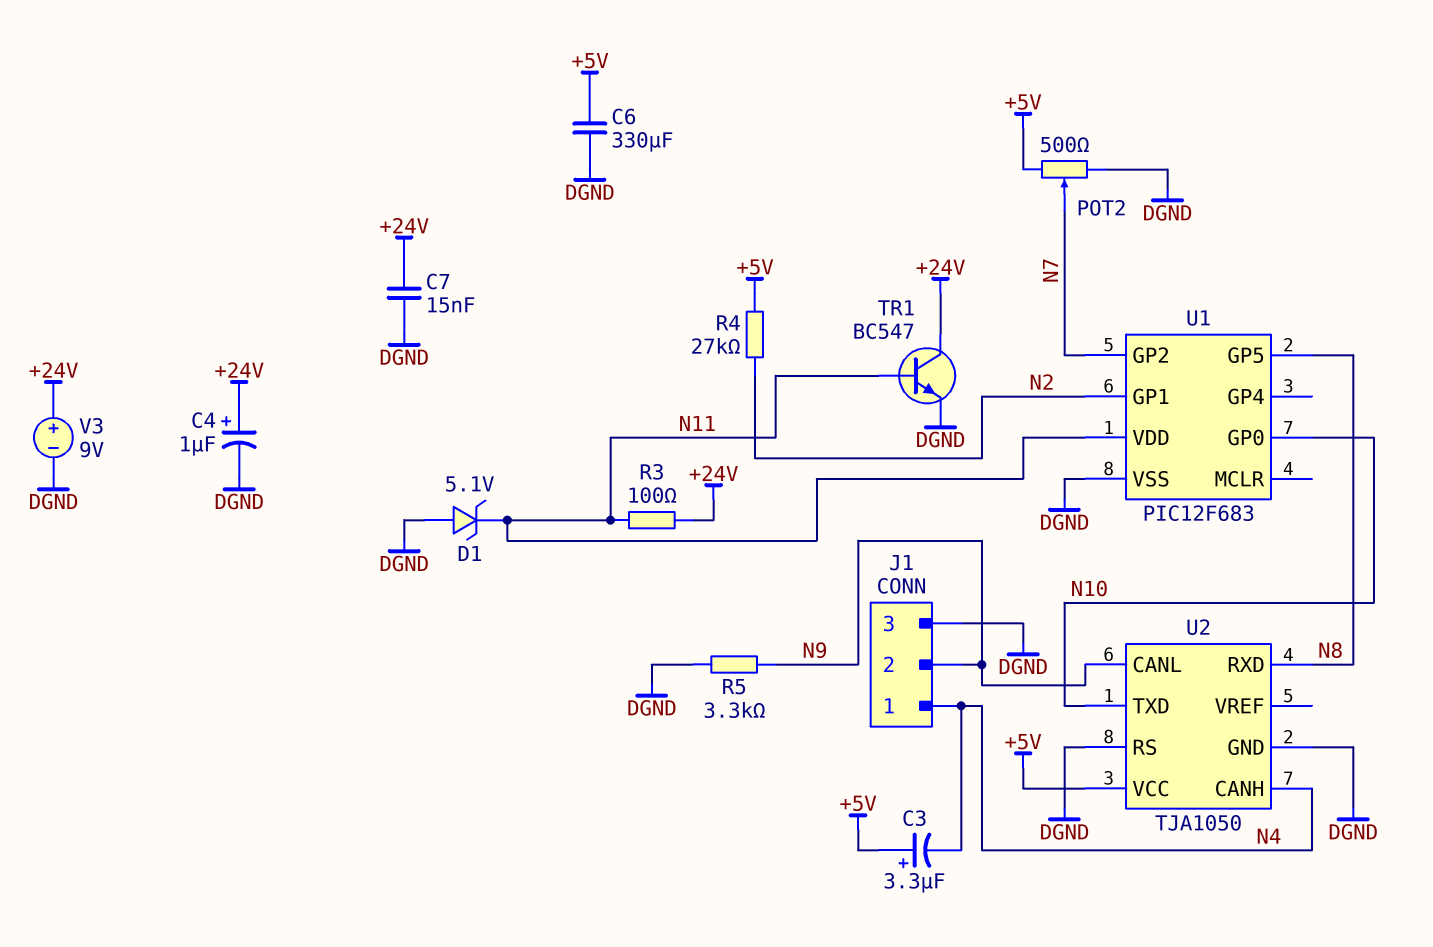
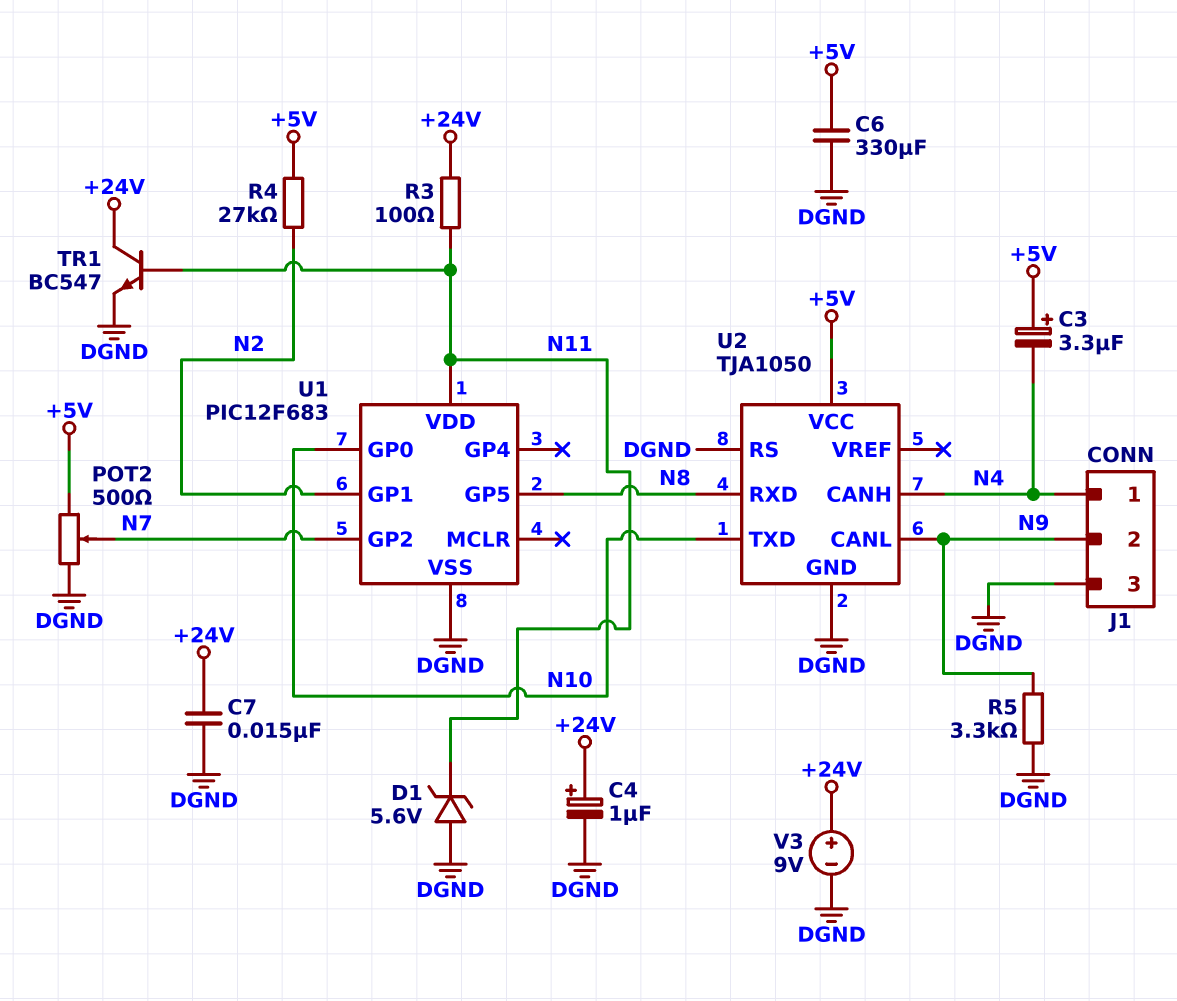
D1: zener 5.1V (A DGND, K N11) -> zener 5.6V (A DGND, K N11)

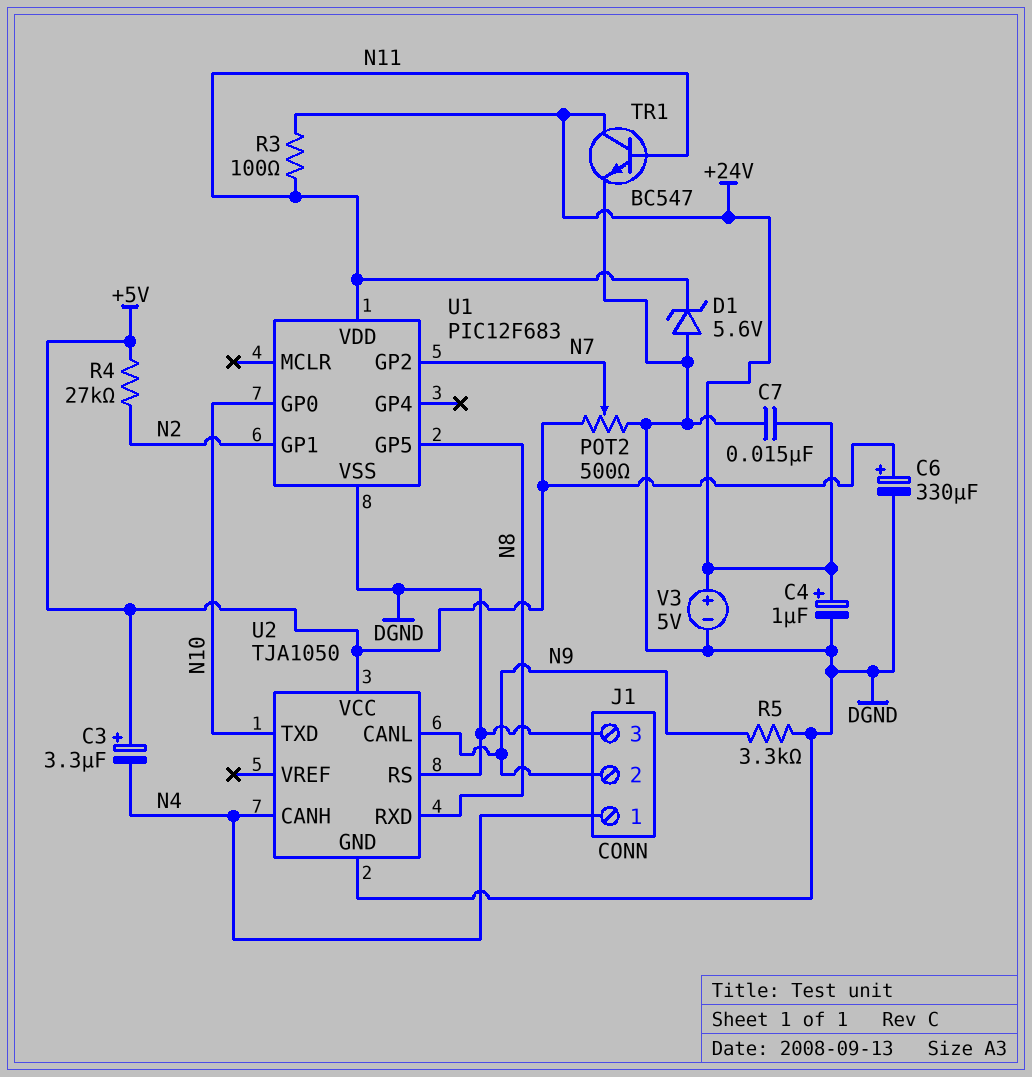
C6: 330uF (+5V, DGND) -> 330uF (plus +5V, minus DGND)
V3: 9V (plus +24V, minus DGND) -> 5V (plus +24V, minus DGND)

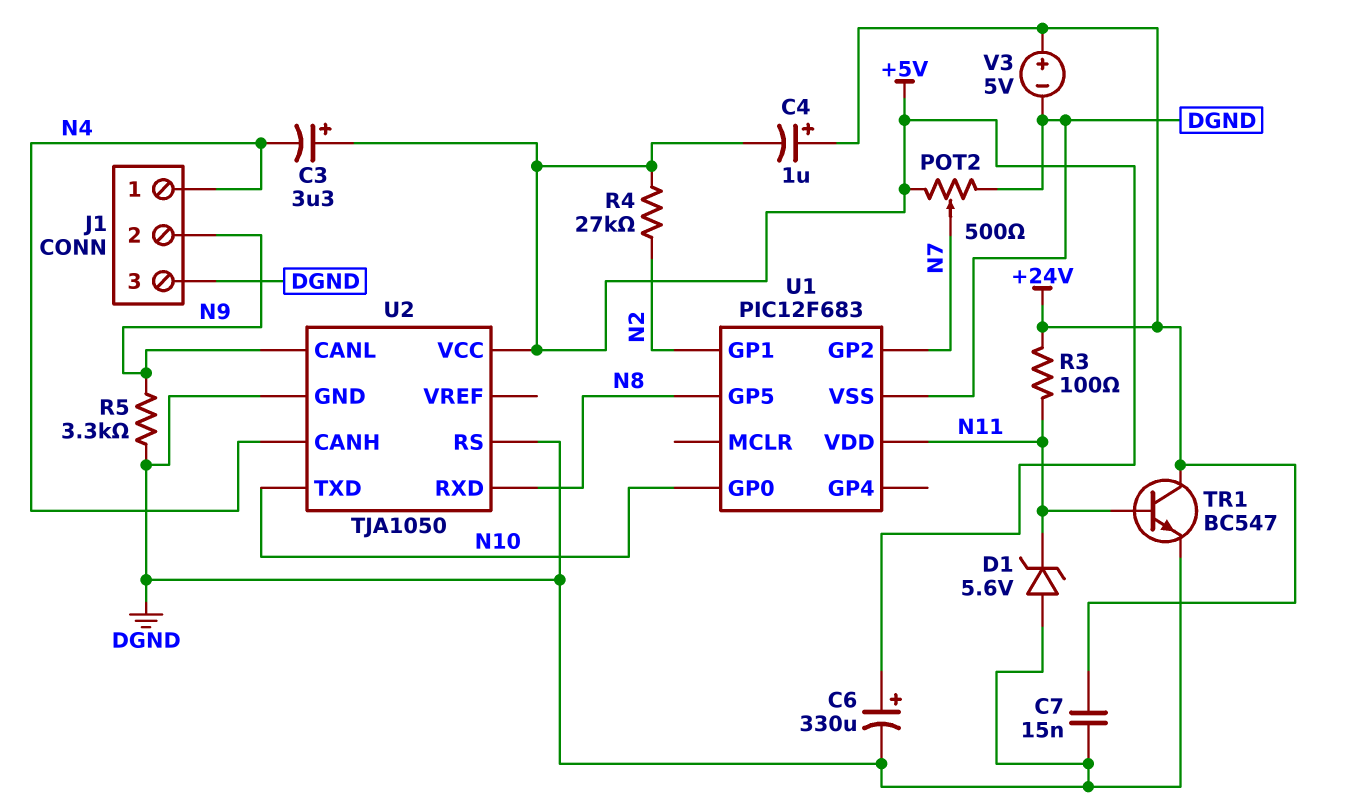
C4: 1uF (plus +24V, minus DGND) -> 1uF (plus +24V, minus +5V)

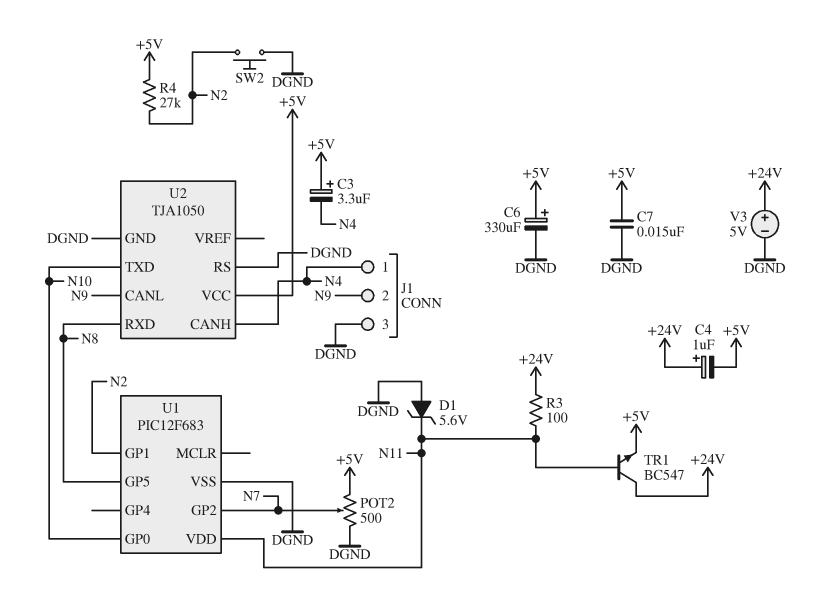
C7: 15nF (+24V, DGND) -> 15nF (+5V, DGND)
R5: 3.3k (DGND, N9) -> none
SW2: none -> button (DGND, N2)
TR1: NPN BC547 (B N11, C +24V, E DGND) -> NPN BC547 (B N11, C +24V, E +5V)

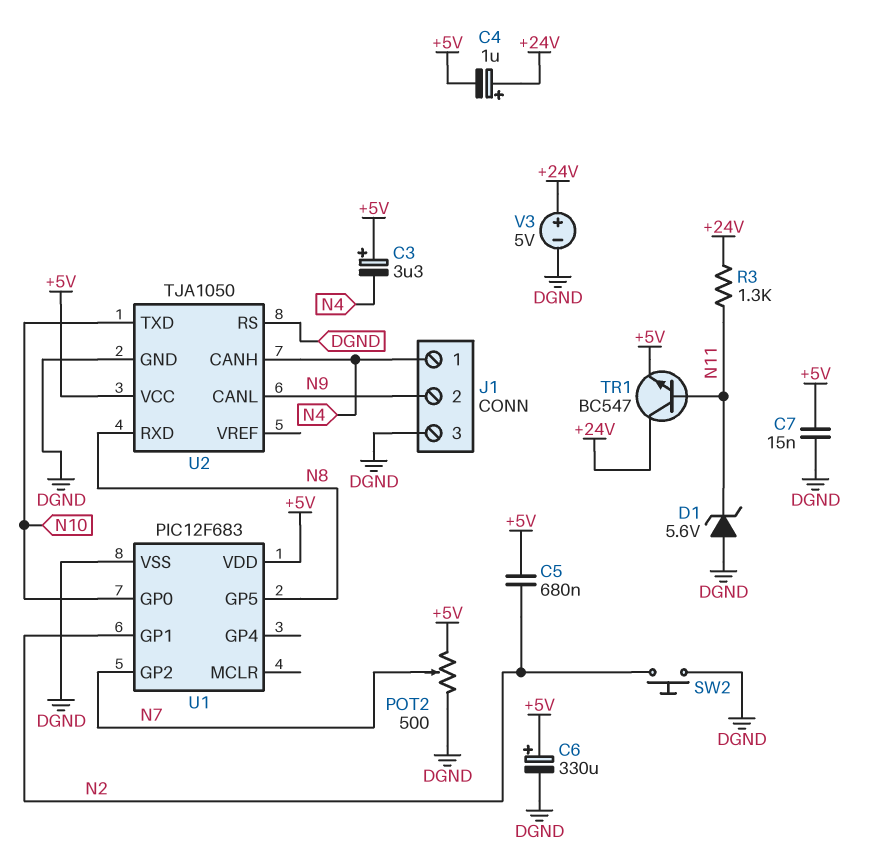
C5: none -> 680nF (+5V, N2)
R3: 100 (+24V, N11) -> 1.3k (+24V, N11)
R4: 27k (+5V, N2) -> none
U1 pin VDD: N11 -> +5V

